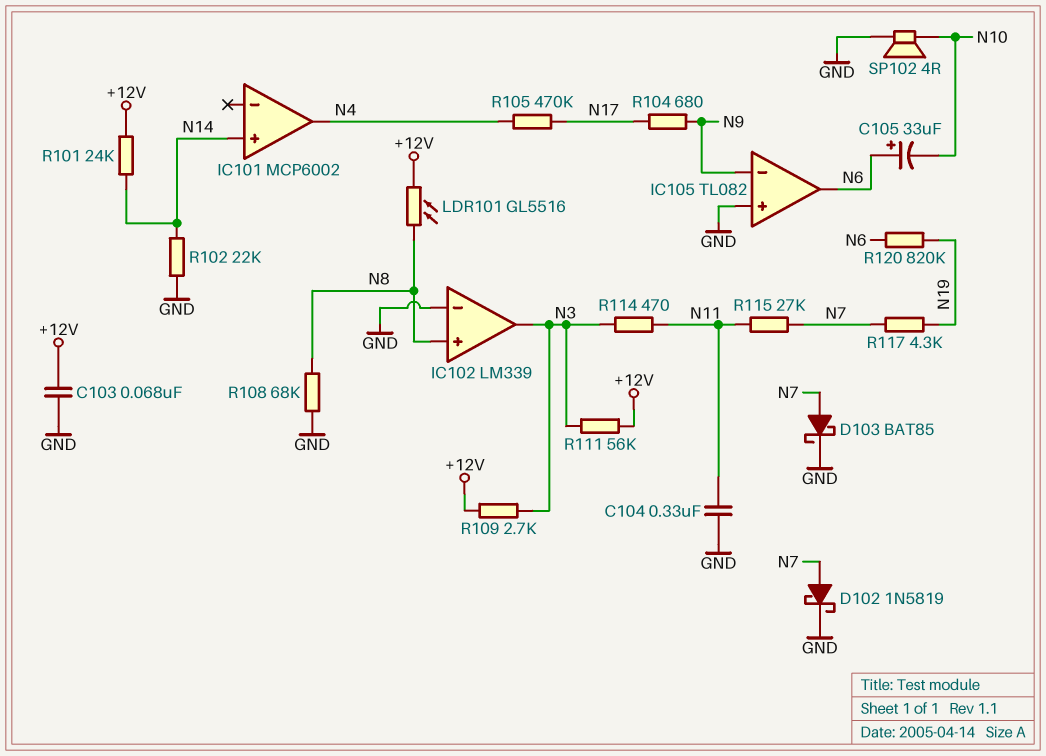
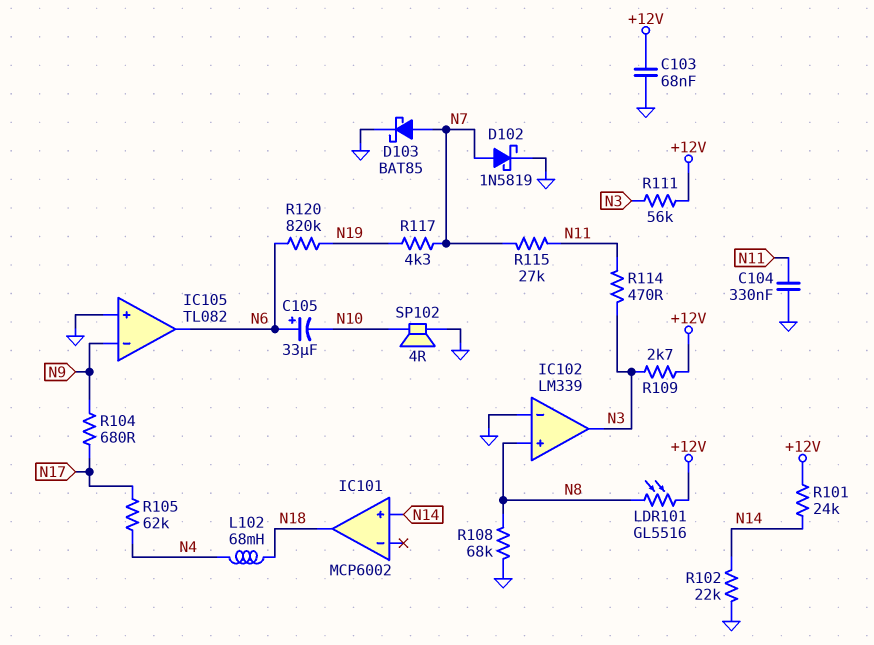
IC101 pin out: N4 -> N18
L102: none -> 68mH (N4, N18)
R105: 470k (N4, N17) -> 62k (N4, N17)

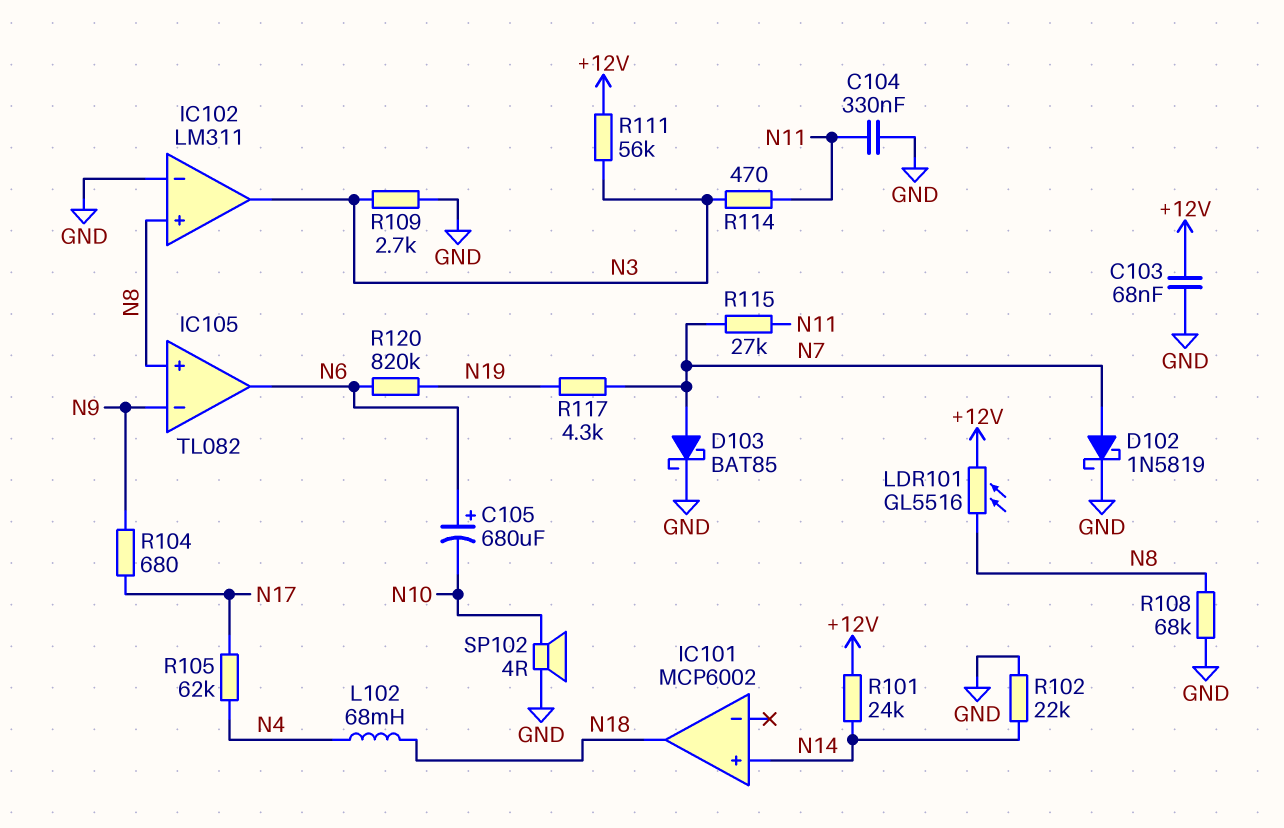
C105: 33uF (plus N6, minus N10) -> 680uF (plus N6, minus N10)
IC102: LM339 -> LM311
IC105 pin in+: GND -> N8
R109: 2.7k (+12V, N3) -> 2.7k (GND, N3)

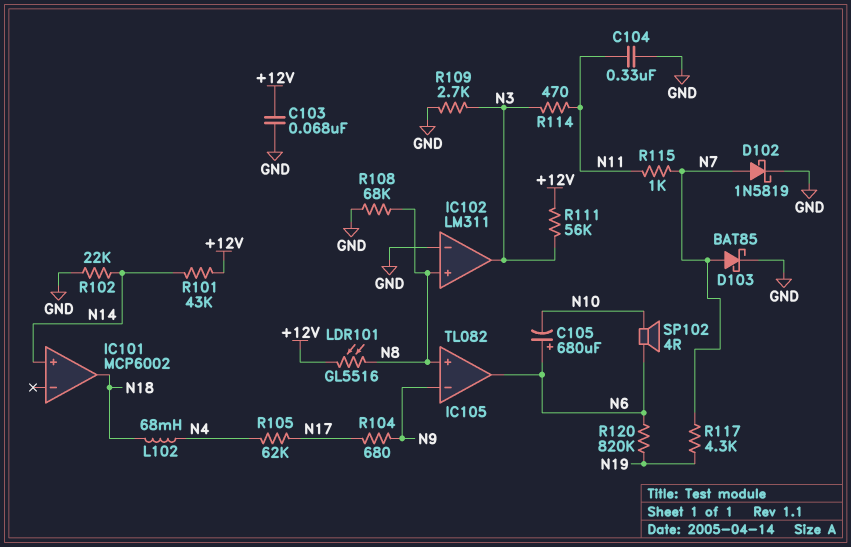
R101: 24k (+12V, N14) -> 43k (+12V, N14)
R115: 27k (N7, N11) -> 1k (N7, N11)
SP102: speaker 4R (GND, N10) -> speaker 4R (N6, N10)

